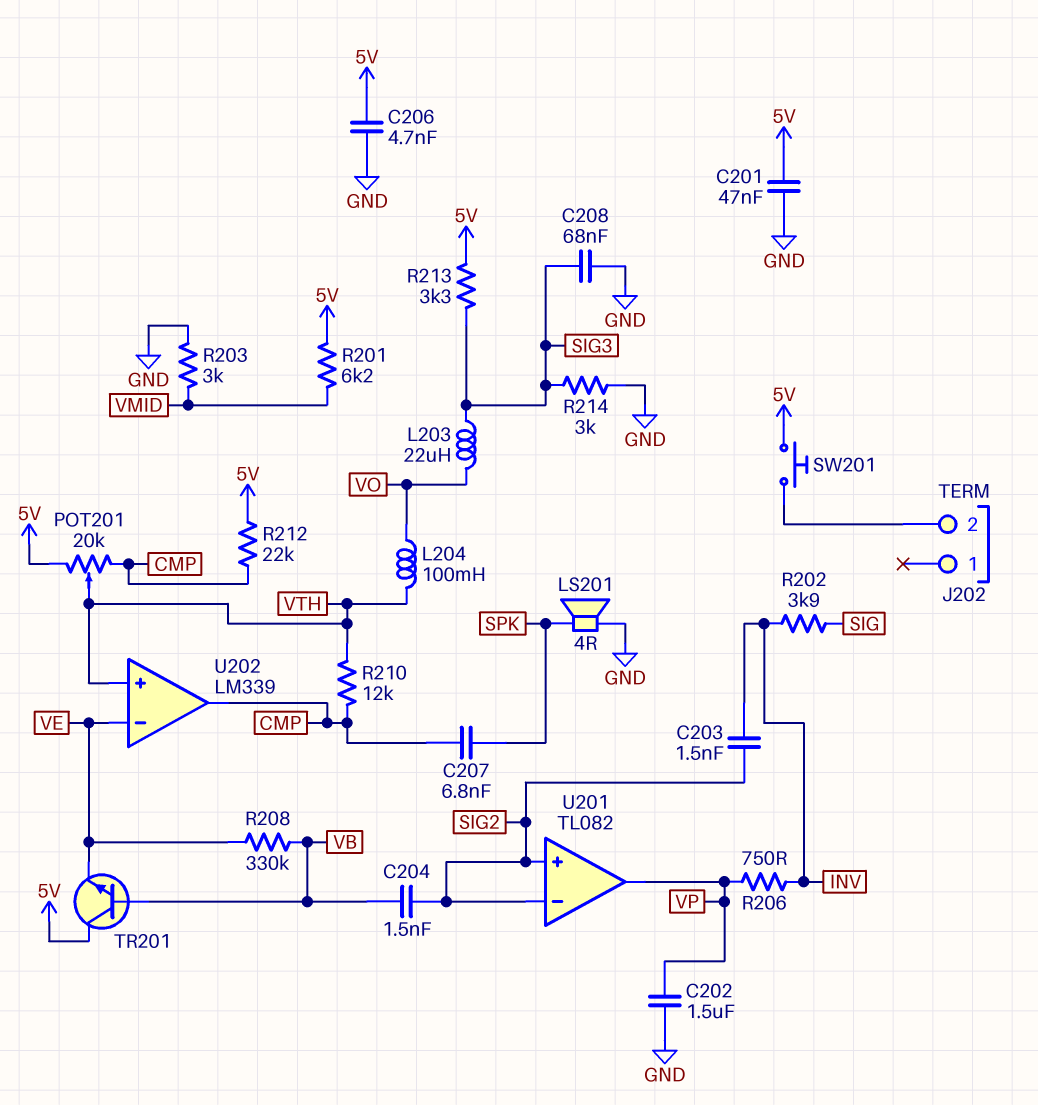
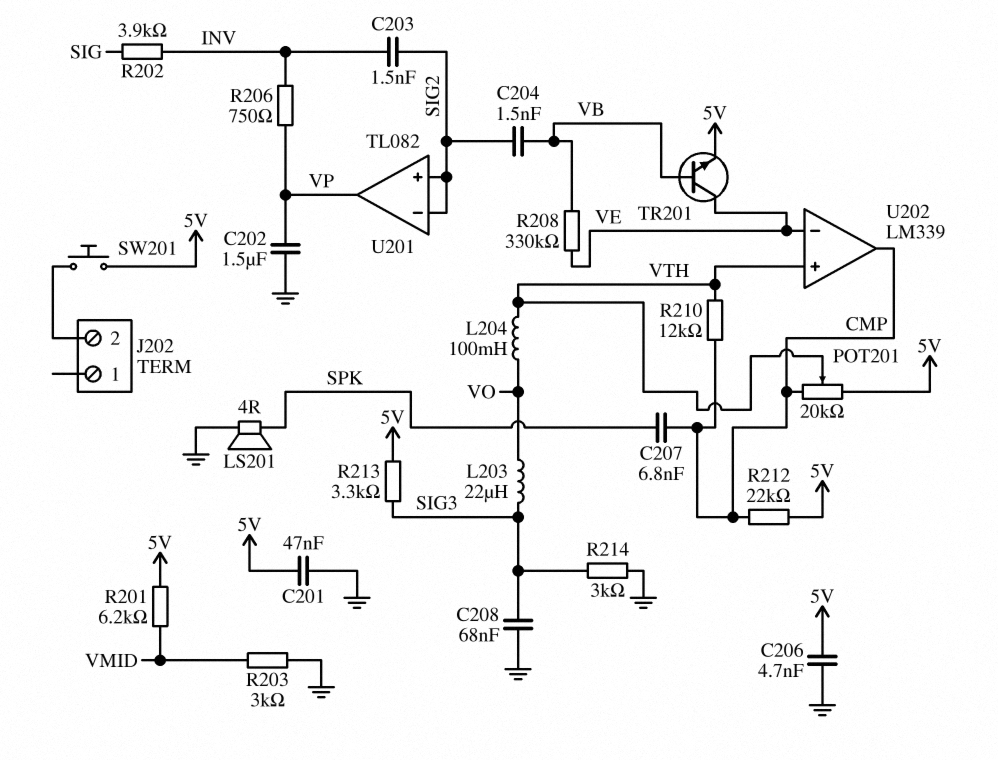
TR201: NPN (B VB, C 5V, E VE) -> NPN (B VB, C VE, E 5V)

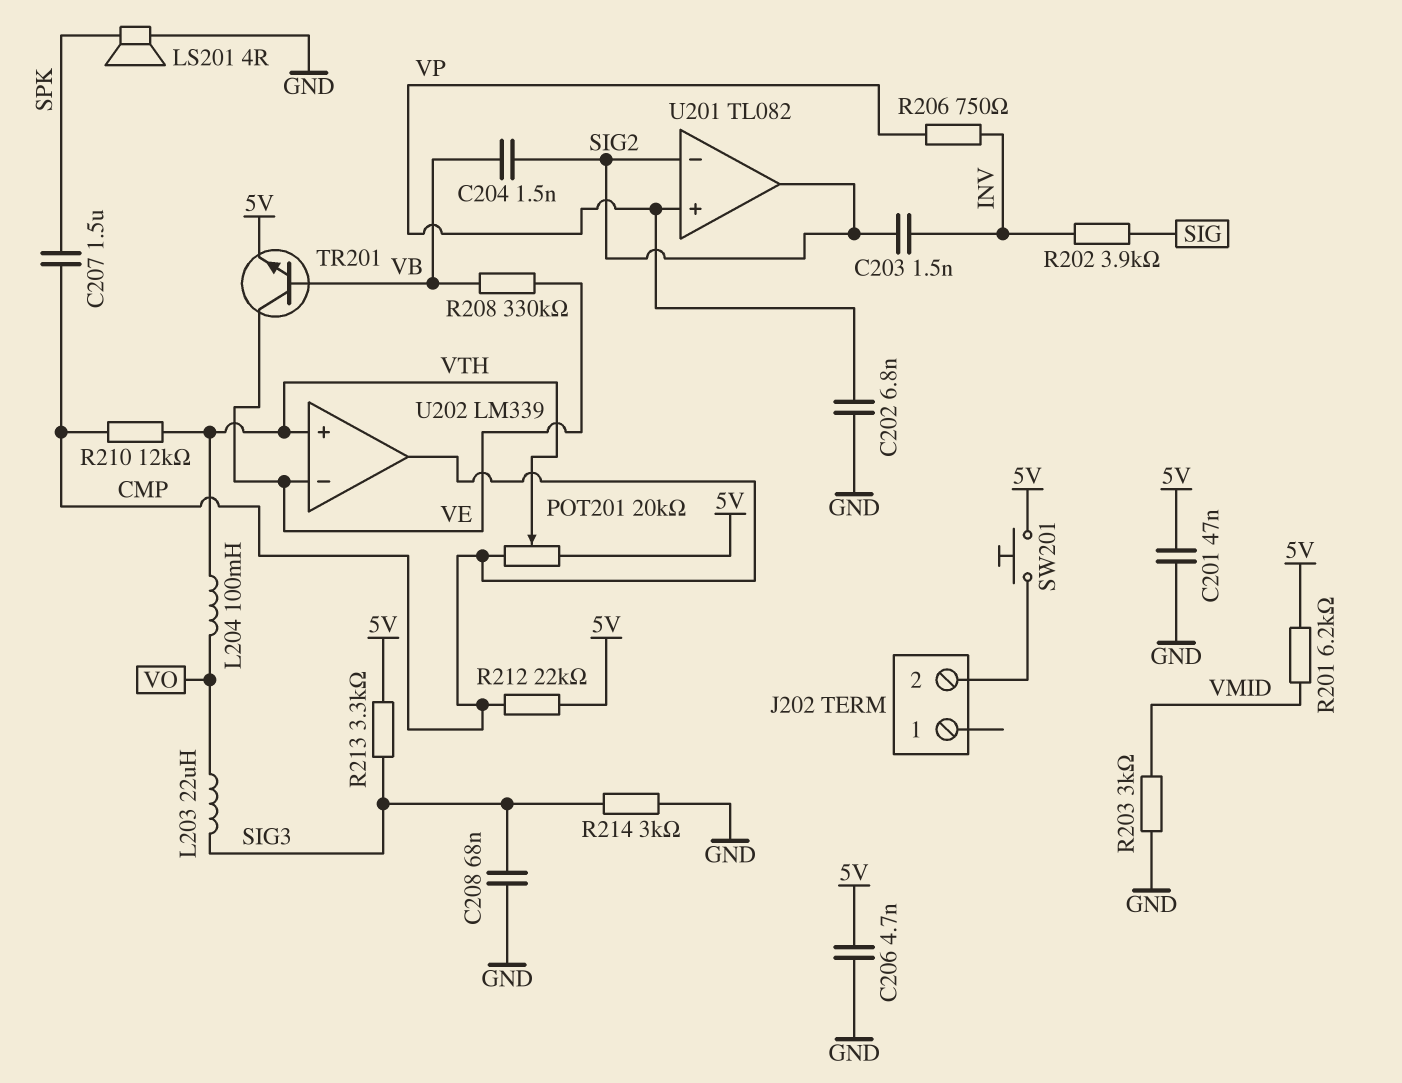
C202: 1.5uF (GND, VP) -> 6.8nF (GND, VP)
C207: 6.8nF (CMP, SPK) -> 1.5uF (CMP, SPK)
U201 pin in+: SIG2 -> VP
U201 pin out: VP -> SIG2

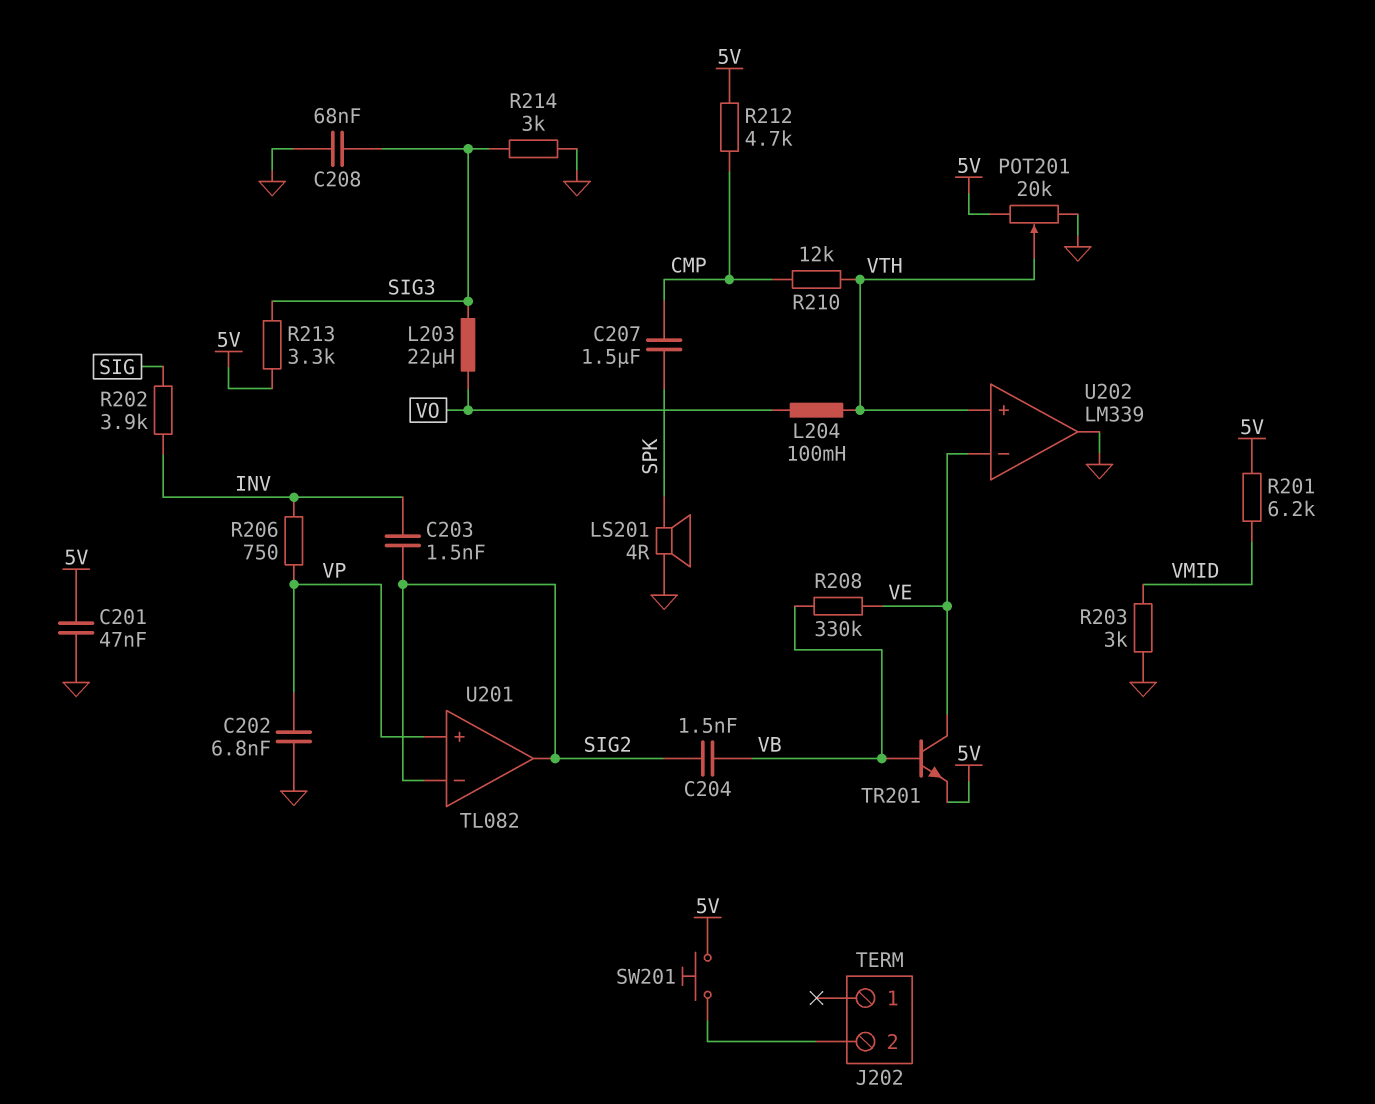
C206: 4.7nF (5V, GND) -> none
POT201: 20k (5V, CMP, wiper VTH) -> 20k (5V, GND, wiper VTH)
R212: 22k (5V, CMP) -> 4.7k (5V, CMP)
U202 pin out: CMP -> GND

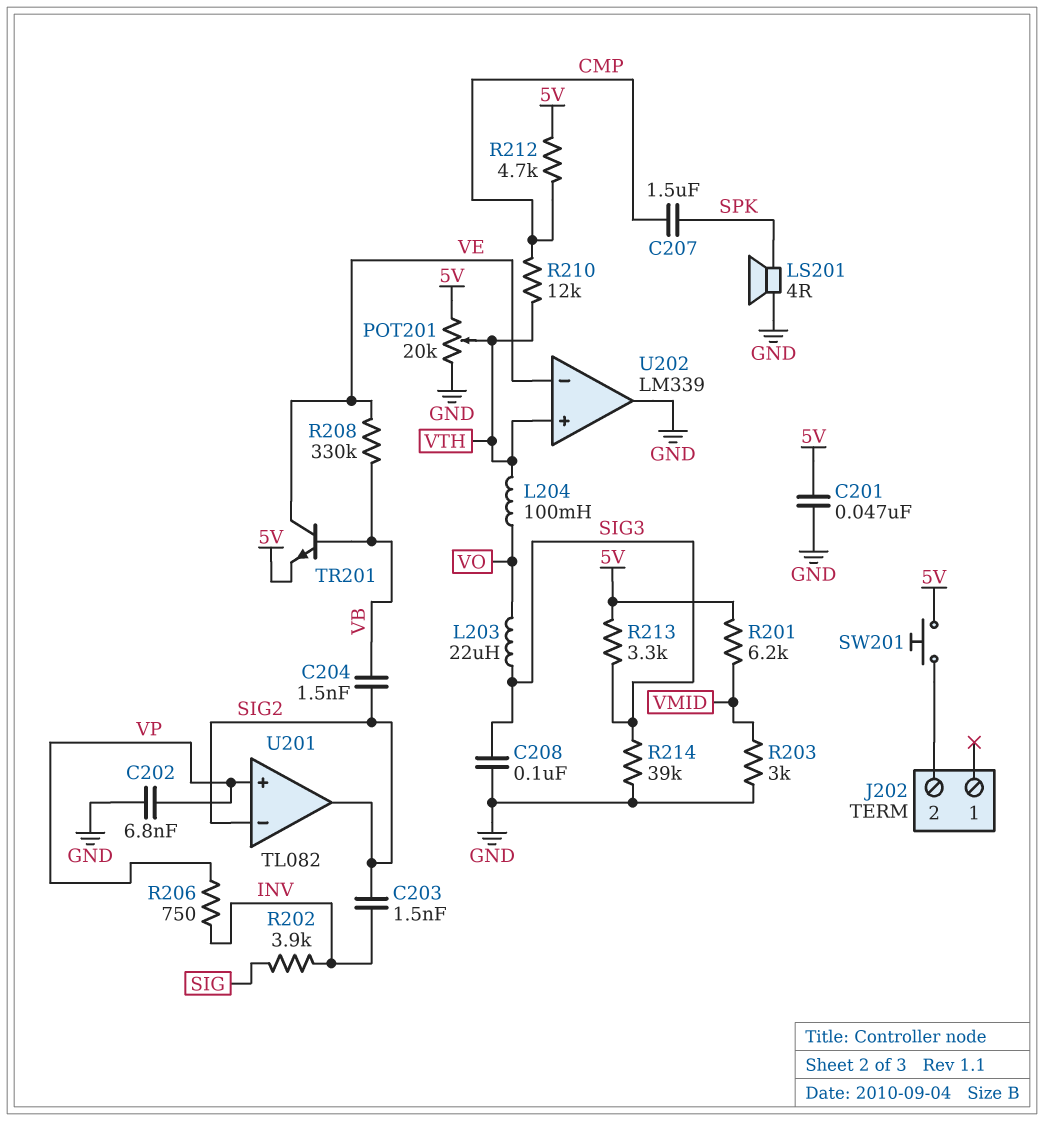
C208: 68nF (GND, SIG3) -> 100nF (GND, SIG3)
R214: 3k (GND, SIG3) -> 39k (GND, SIG3)

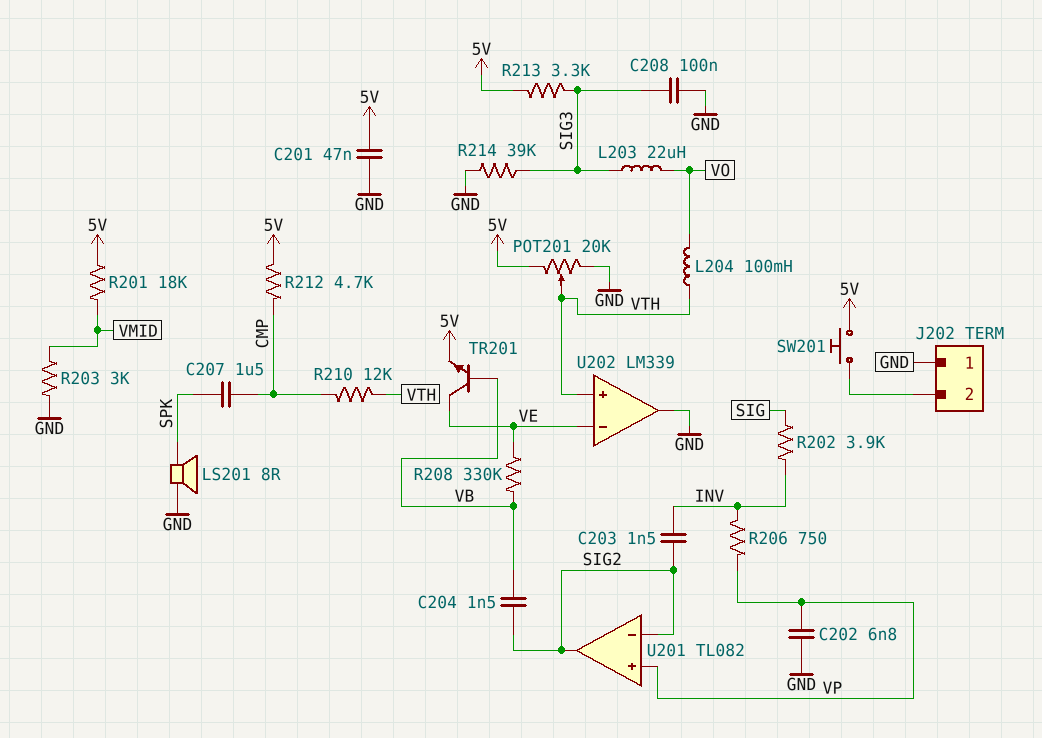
J202 pin 1: none -> GND
LS201: speaker 4R (GND, SPK) -> speaker 8R (GND, SPK)
R201: 6.2k (5V, VMID) -> 18k (5V, VMID)

